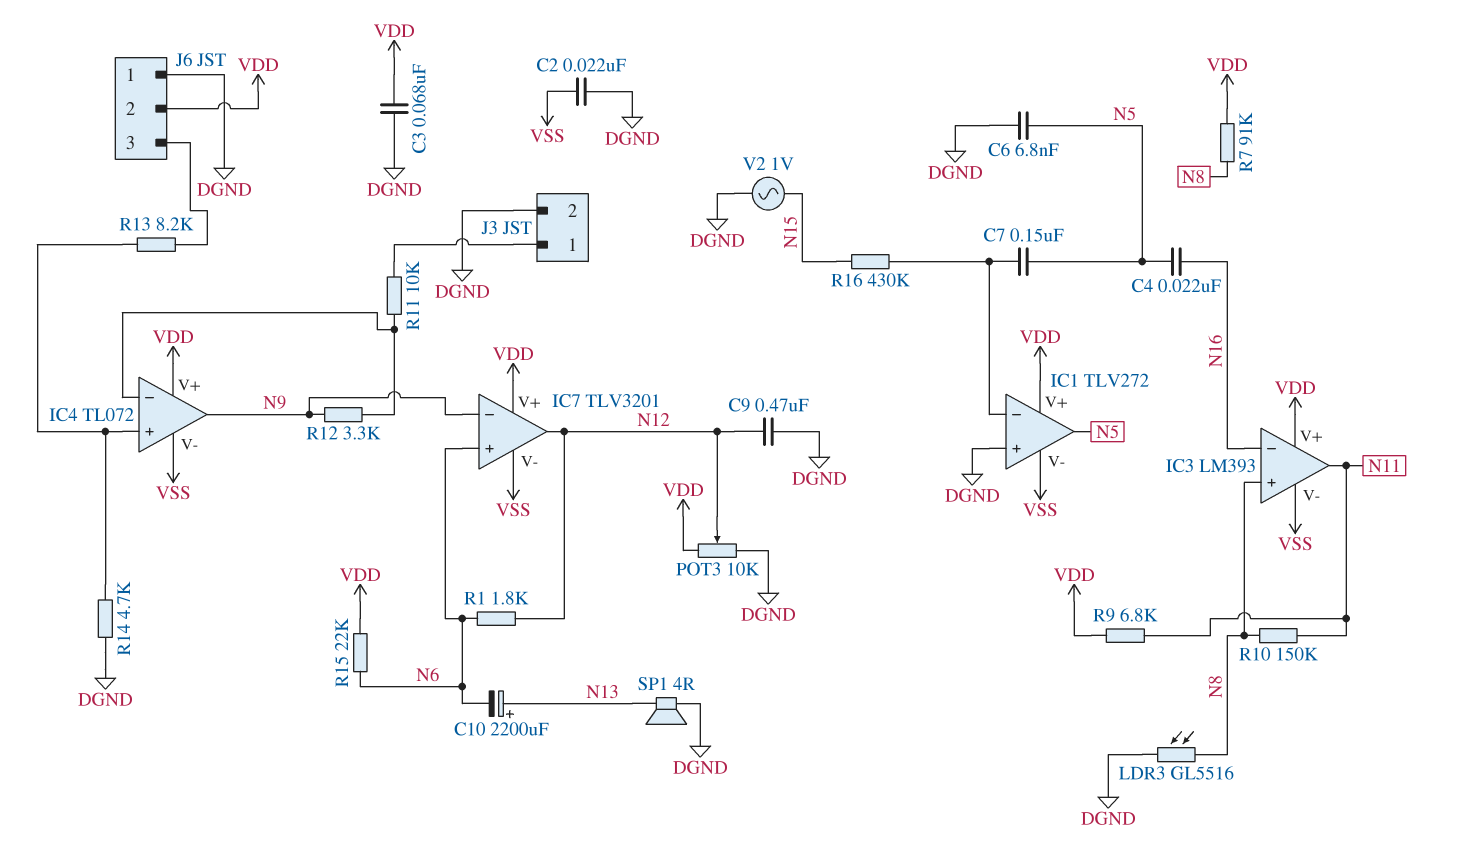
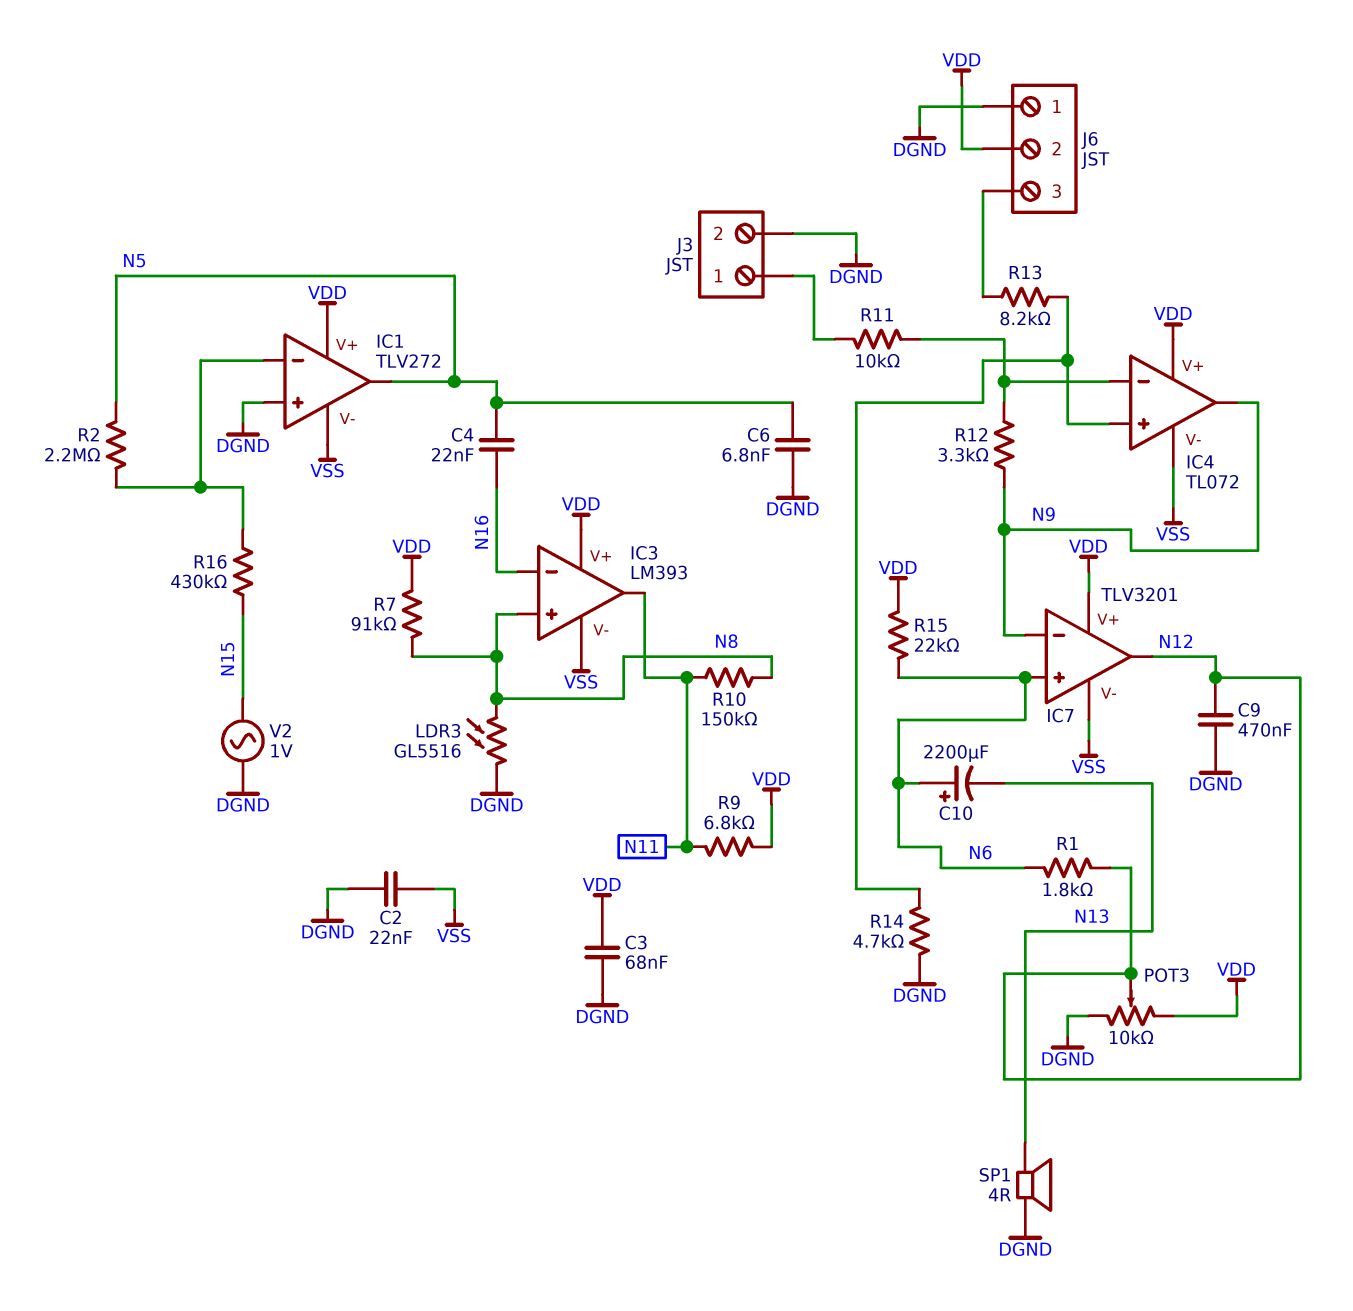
C7: 150nF (IC1/in-, N5) -> none
C10: 2200uF (plus N13, minus N6) -> 2200uF (plus N6, minus N13)
R2: none -> 2.2M (IC1/in-, N5)

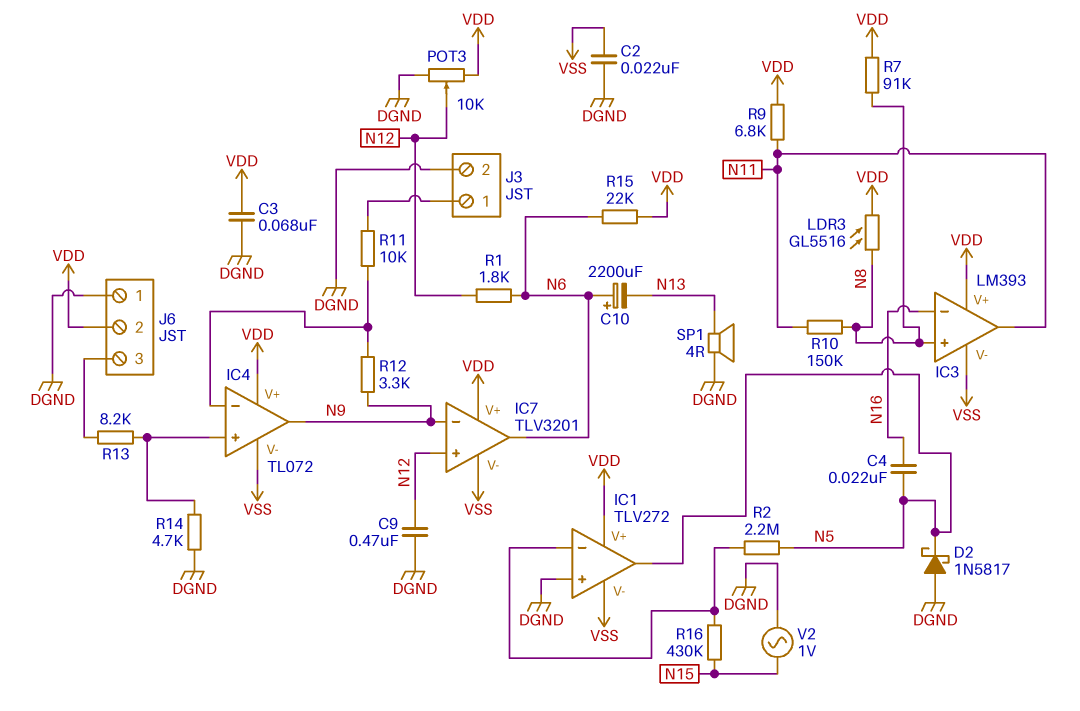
C6: 6.8nF (DGND, N5) -> none
D2: none -> schottky 1N5817 (A DGND, K N5)
IC7 pin in+: N6 -> N12
IC7 pin out: N12 -> N6
LDR3: GL5516 (DGND, N8) -> GL5516 (N8, VDD)

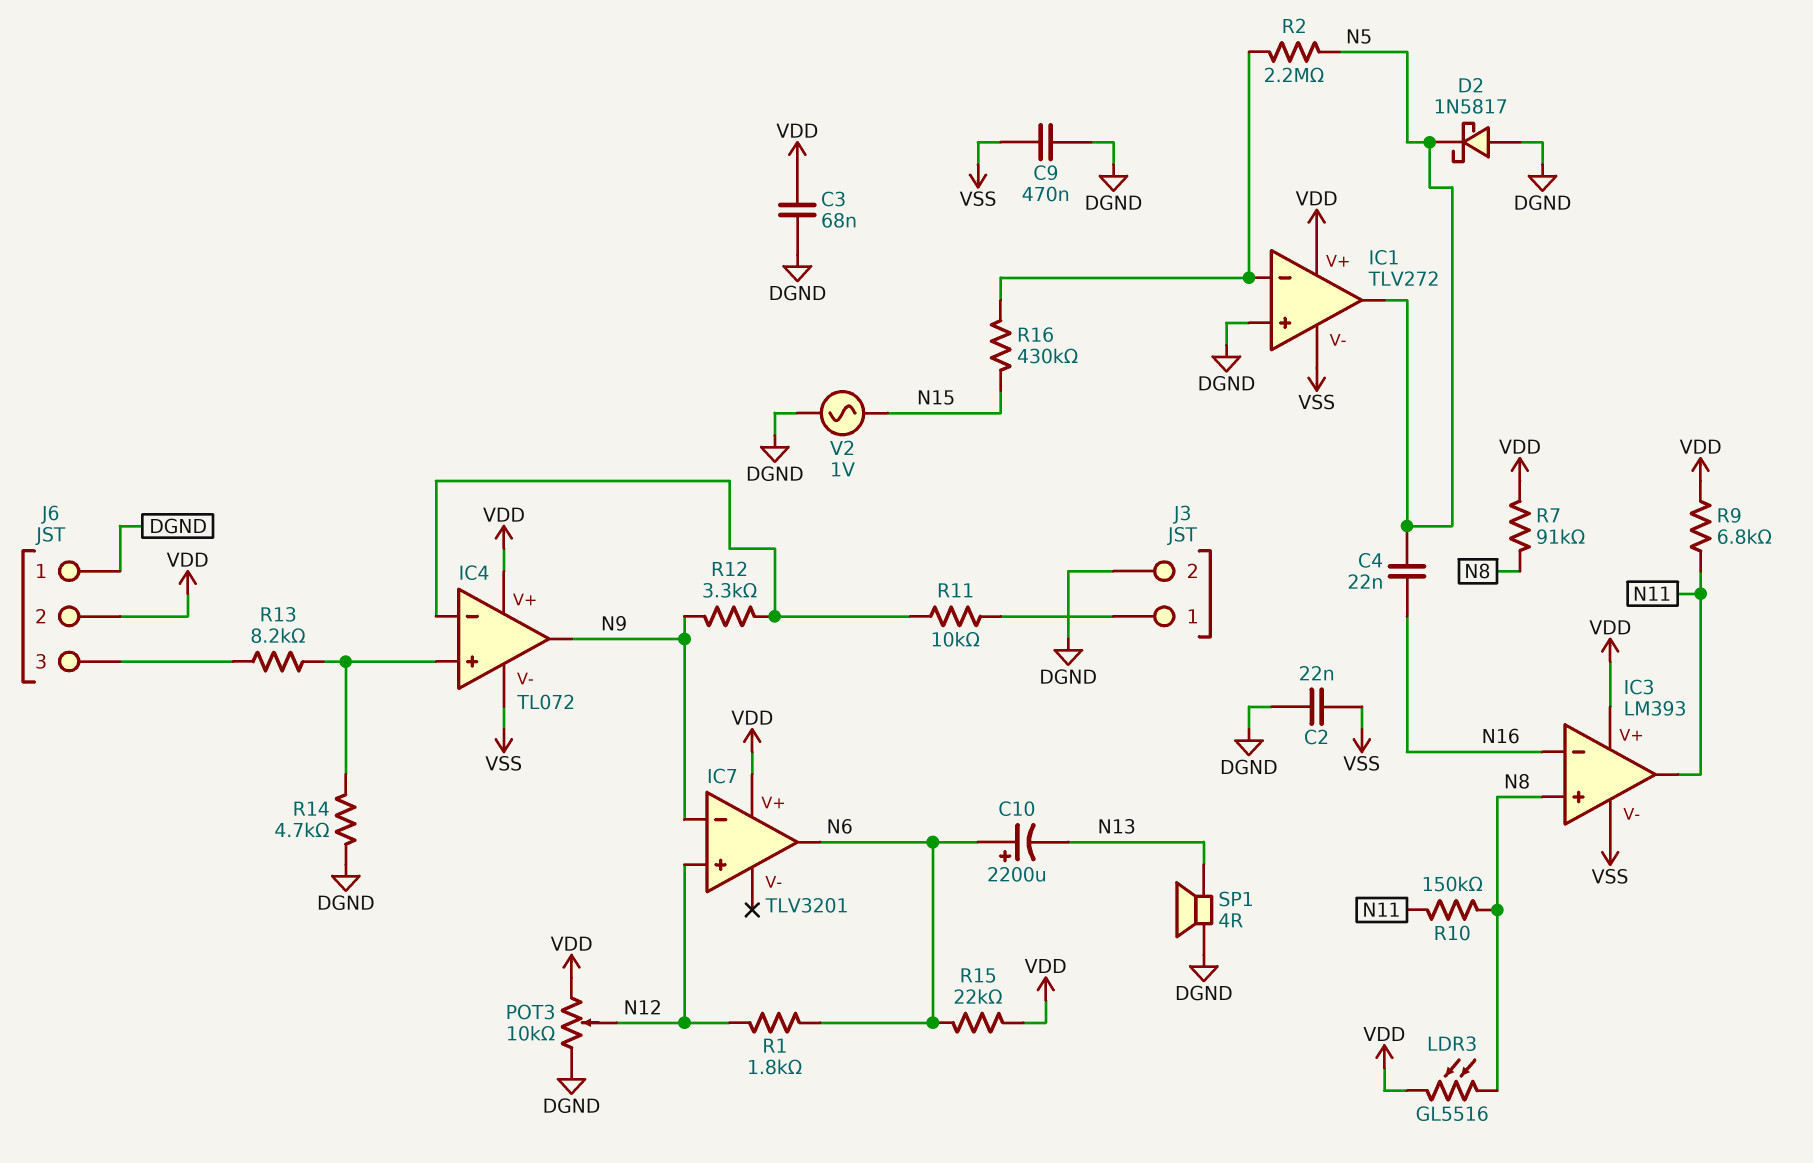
C9: 470nF (DGND, N12) -> 470nF (DGND, VSS)
IC7 pin V-: VSS -> none

